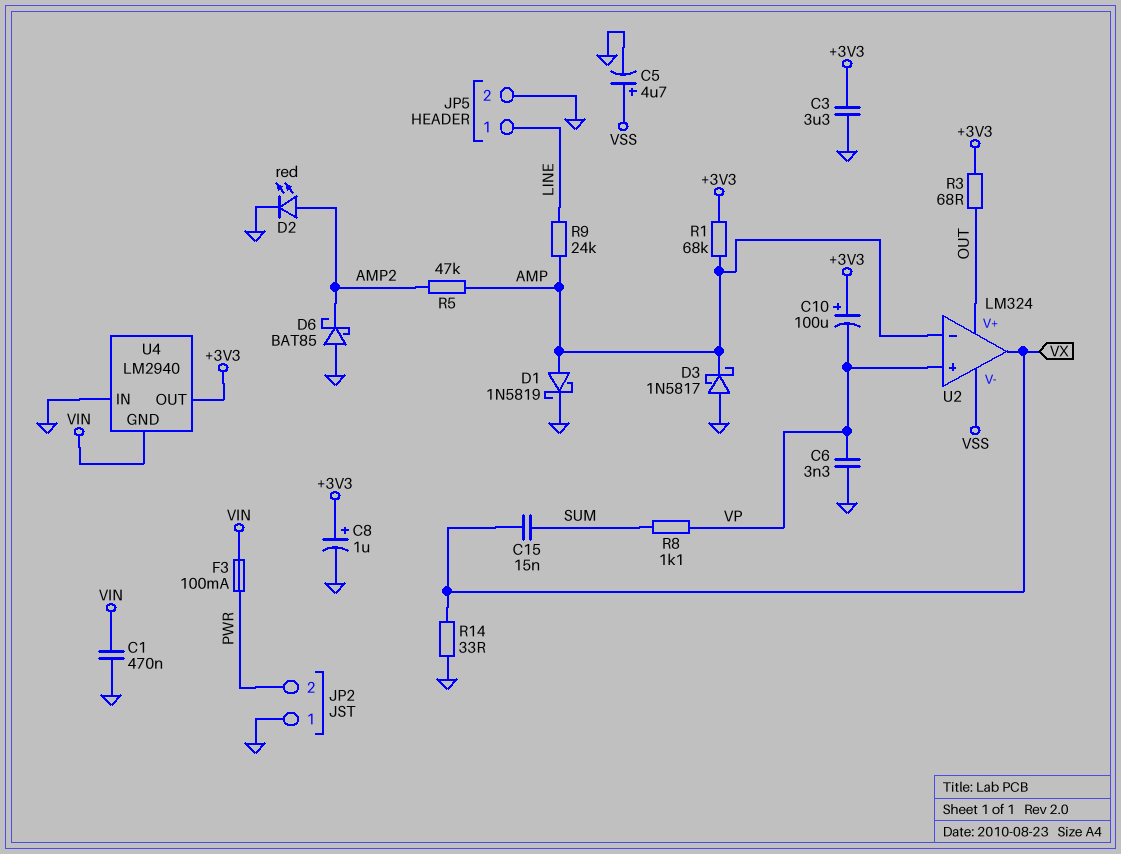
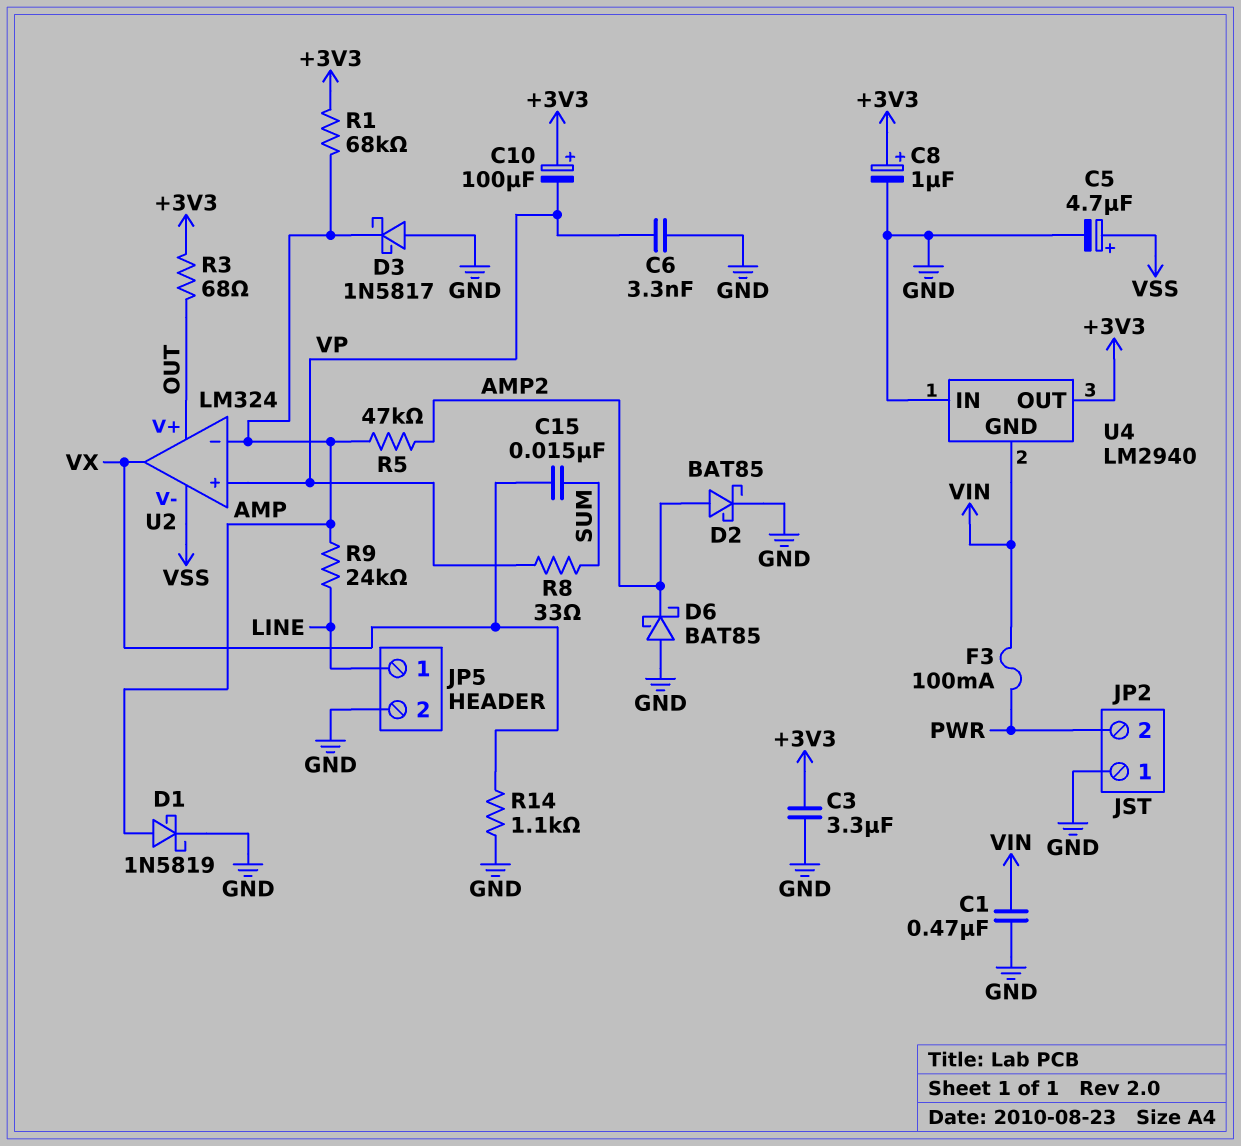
D2: LED red (A AMP2, K GND) -> schottky BAT85 (A AMP2, K GND)
R8: 1.1k (SUM, VP) -> 33 (SUM, VP)
R14: 33 (GND, VX) -> 1.1k (GND, VX)

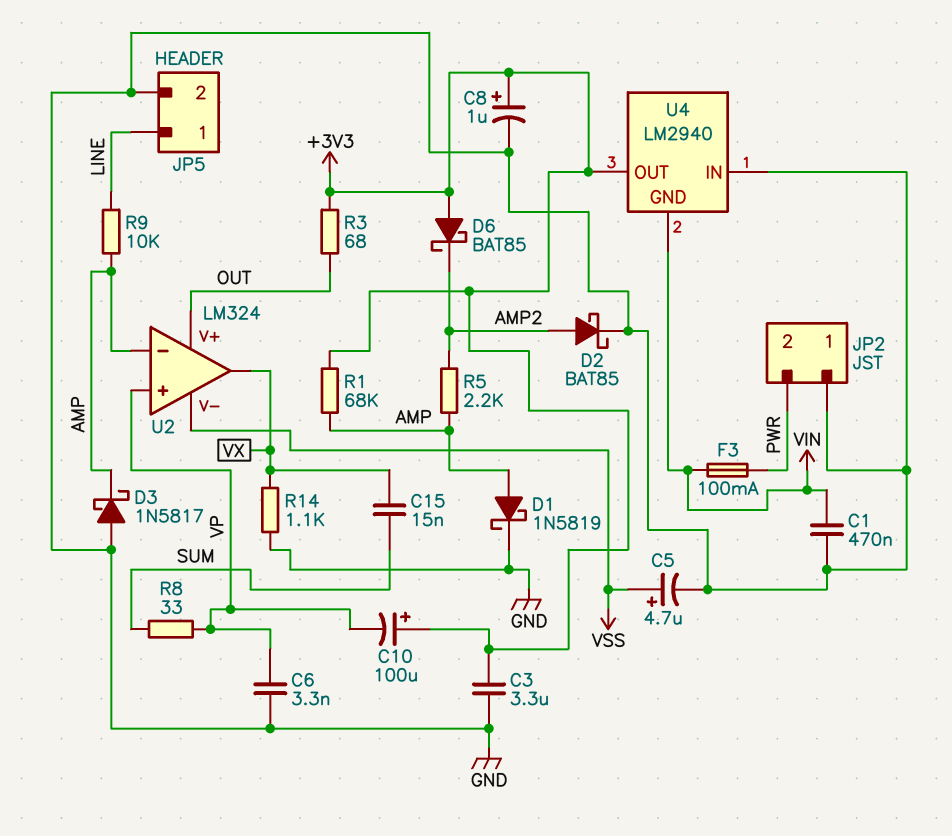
D6: schottky BAT85 (A GND, K AMP2) -> schottky BAT85 (A +3V3, K AMP2)
R5: 47k (AMP, AMP2) -> 2.2k (AMP, AMP2)
R9: 24k (AMP, LINE) -> 10k (AMP, LINE)

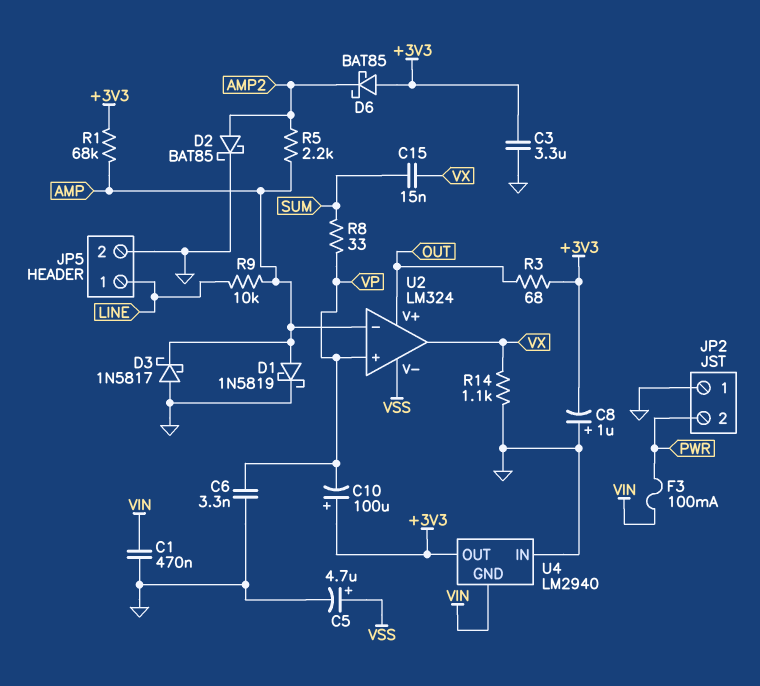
C8: 1uF (plus +3V3, minus GND) -> 1uF (plus GND, minus +3V3)

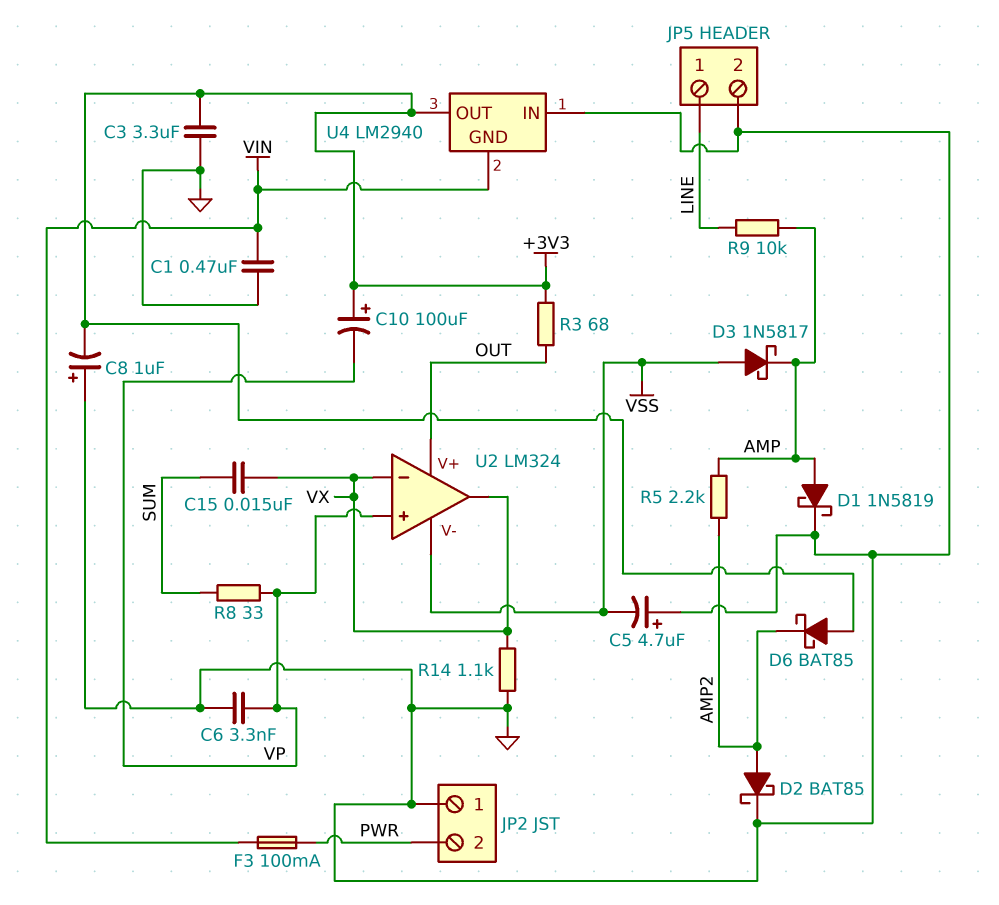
C5: 4.7uF (plus VSS, minus GND) -> 4.7uF (plus GND, minus VSS)
D3: schottky 1N5817 (A GND, K AMP) -> schottky 1N5817 (A VSS, K AMP)
R1: 68k (+3V3, AMP) -> none
U2 pin in-: AMP -> VX

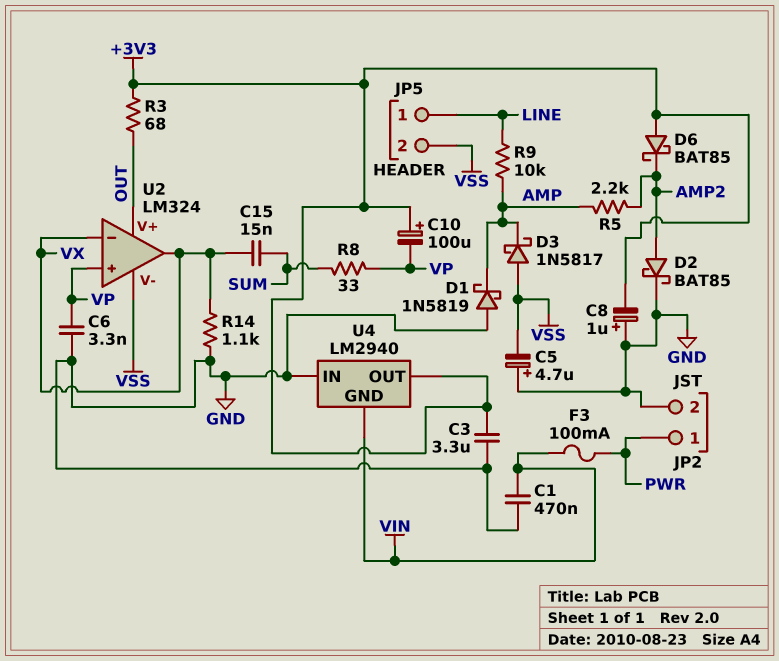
D1: schottky 1N5819 (A AMP, K GND) -> schottky 1N5819 (A GND, K AMP)
JP2 pin 1: GND -> PWR
JP2 pin 2: PWR -> GND
JP5 pin 2: GND -> VSS

